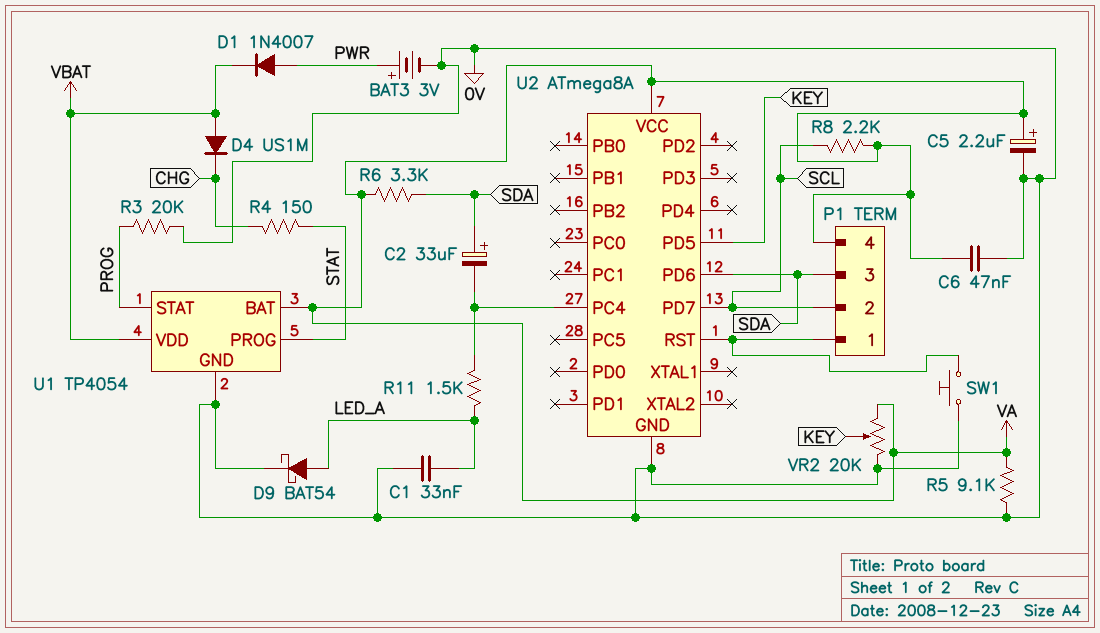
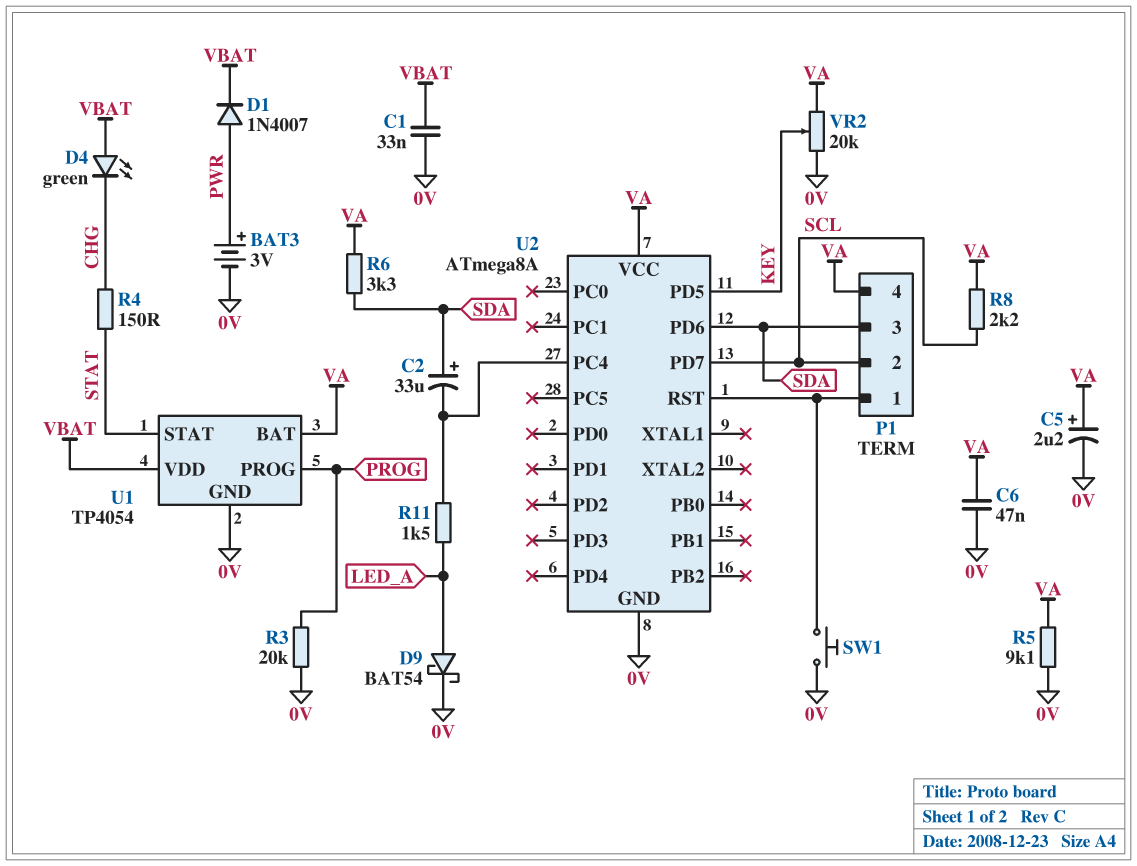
C1: 33nF (0V, LED_A) -> 33nF (0V, VBAT)
D4: diode US1M (A VBAT, K CHG) -> LED green (A VBAT, K CHG)
U1 pin PROG: STAT -> PROG
U1 pin STAT: PROG -> STAT

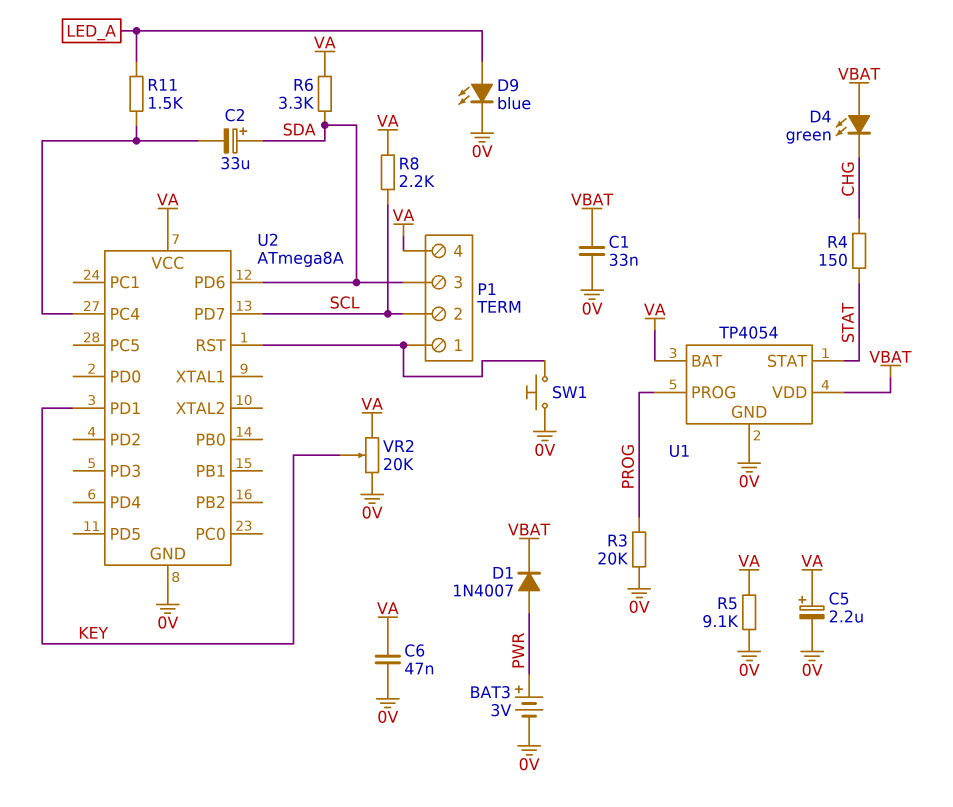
D9: schottky BAT54 (A LED_A, K 0V) -> LED blue (A LED_A, K 0V)
U2 pin PD1: none -> KEY
U2 pin PD5: KEY -> none

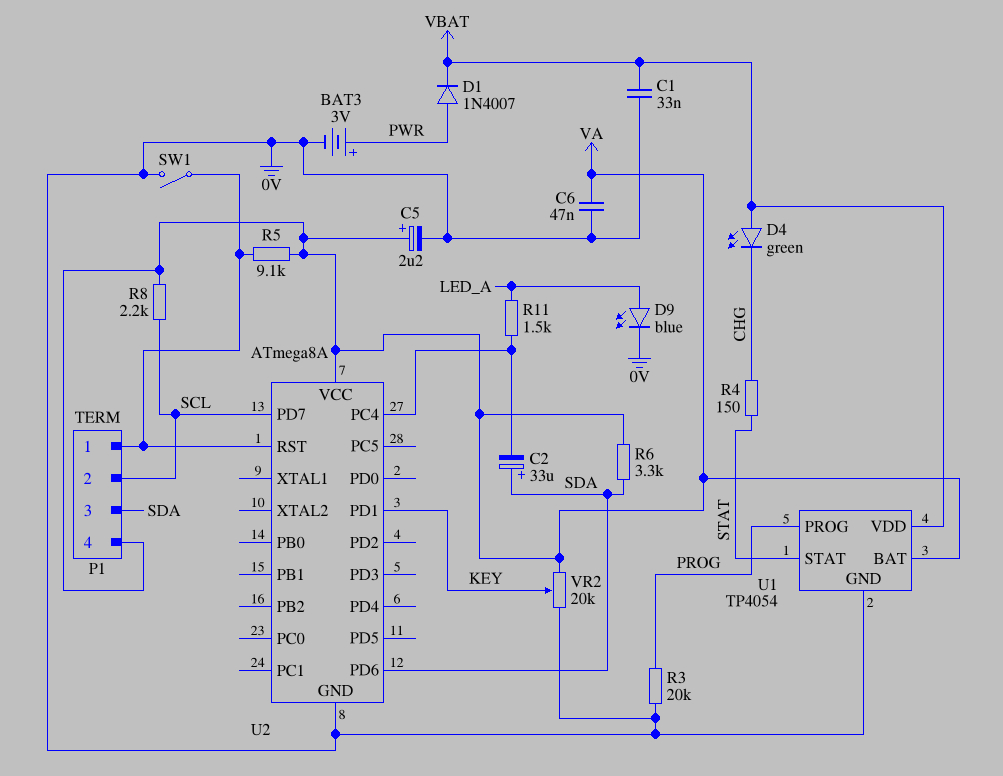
R5: 9.1k (0V, VA) -> 9.1k (P1/1, VA)
SW1: button (0V, P1/1) -> switch (0V, P1/1)

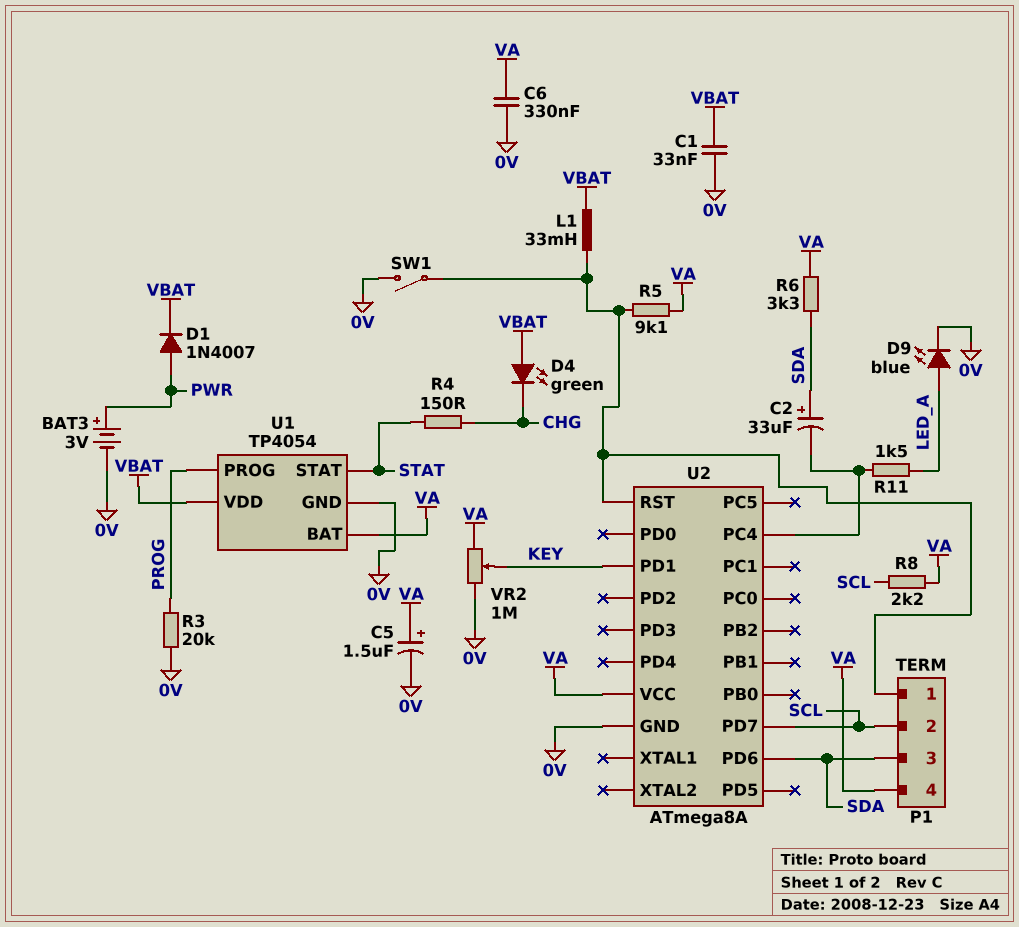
C5: 2.2uF (plus VA, minus 0V) -> 1.5uF (plus VA, minus 0V)
C6: 47nF (0V, VA) -> 330nF (0V, VA)
L1: none -> 33mH (P1/1, VBAT)
VR2: 20k (0V, VA, wiper KEY) -> 1M (0V, VA, wiper KEY)

